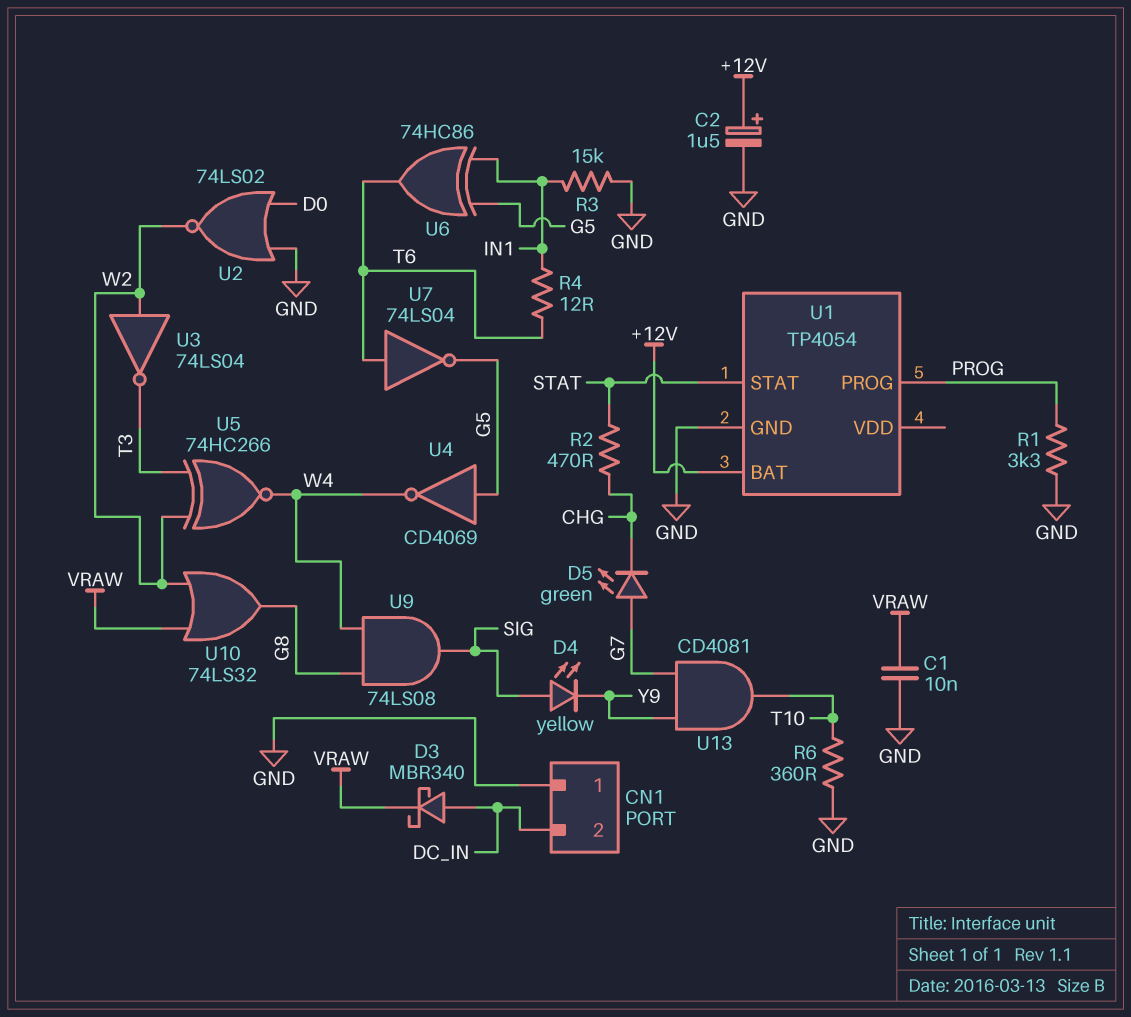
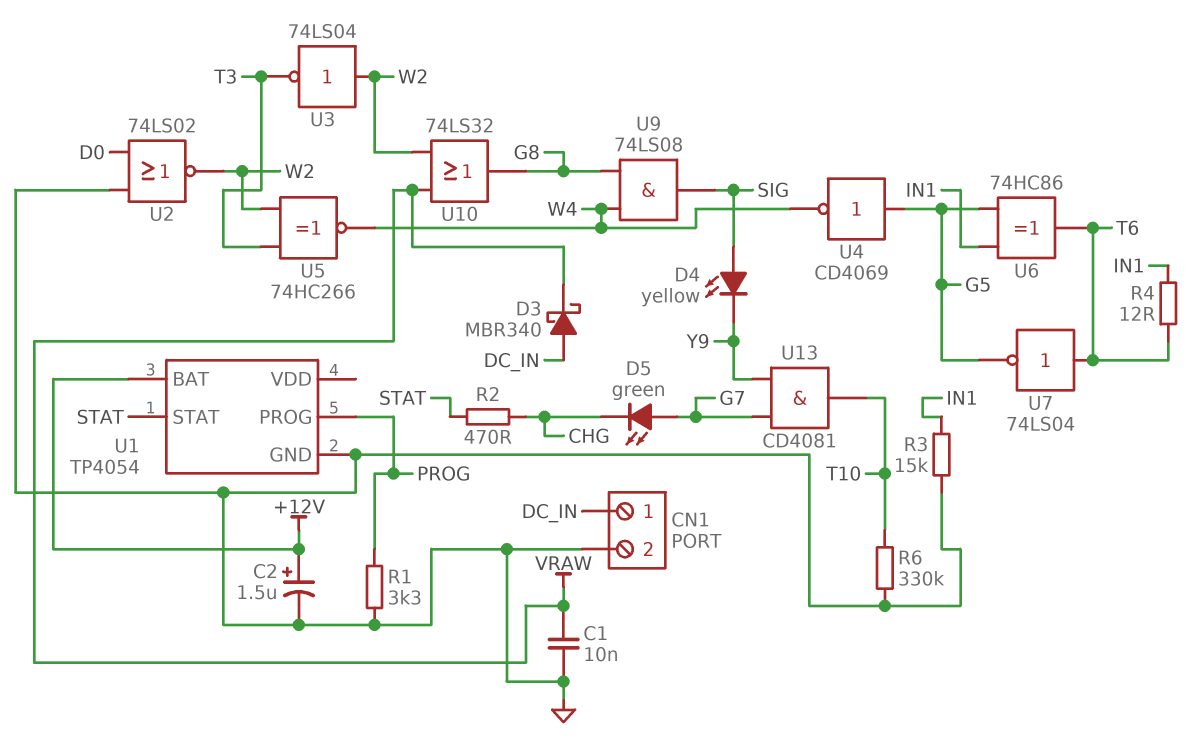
CN1 pin 1: GND -> DC_IN
CN1 pin 2: DC_IN -> GND
R6: 360 (GND, T10) -> 330k (GND, T10)

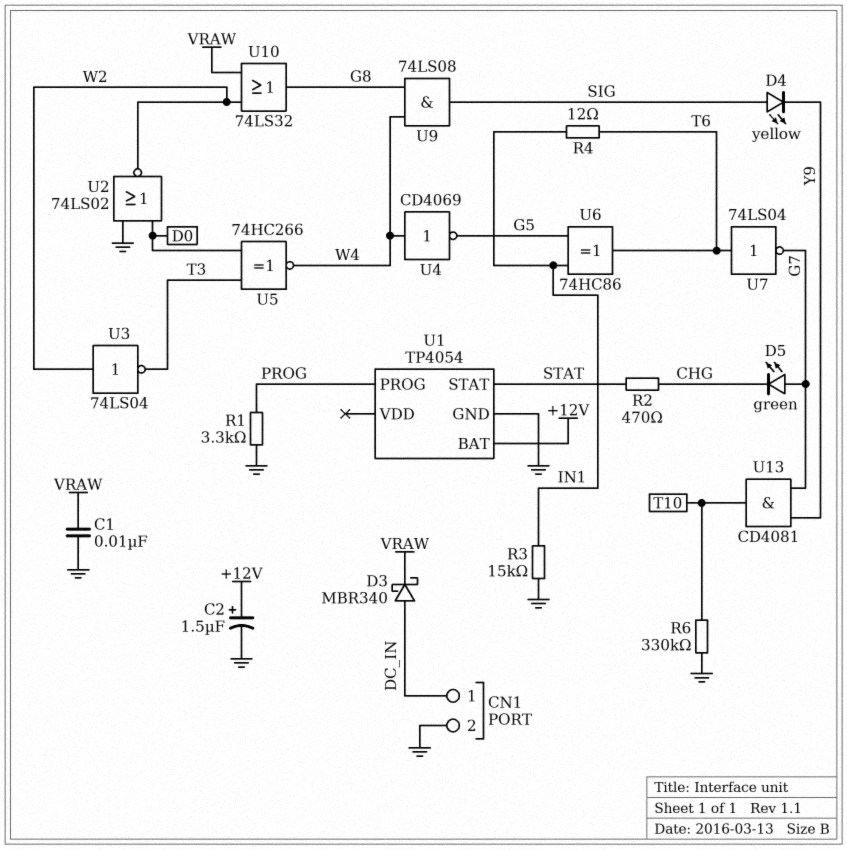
U4: NOT CD4069 (in G5, out W4) -> NOT CD4069 (in W4, out G5)
U5: XNOR 74HC266 (in T3, in W2, out W4) -> XNOR 74HC266 (in D0, in T3, out W4)
U7: NOT 74LS04 (in T6, out G5) -> NOT 74LS04 (in T6, out G7)

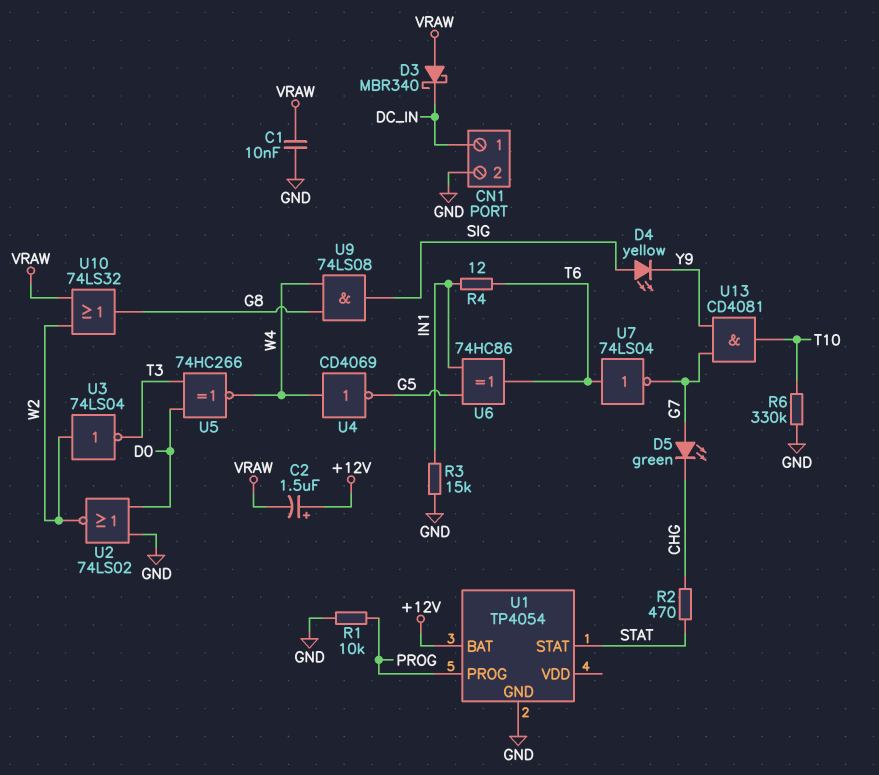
C2: 1.5uF (plus +12V, minus GND) -> 1.5uF (plus +12V, minus VRAW)
D3: schottky MBR340 (A DC_IN, K VRAW) -> schottky MBR340 (A VRAW, K DC_IN)
R1: 3.3k (GND, PROG) -> 10k (GND, PROG)

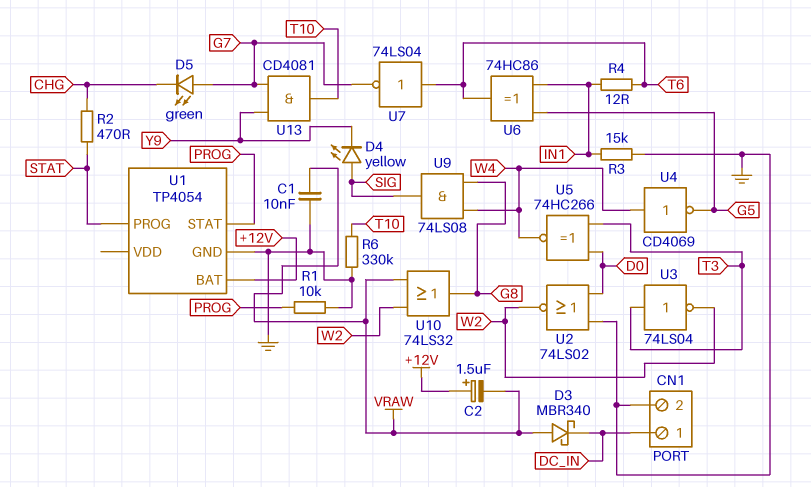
U1 pin PROG: PROG -> STAT
U1 pin STAT: STAT -> PROG
U3: NOT 74LS04 (in W2, out T3) -> NOT 74LS04 (in T3, out W2)

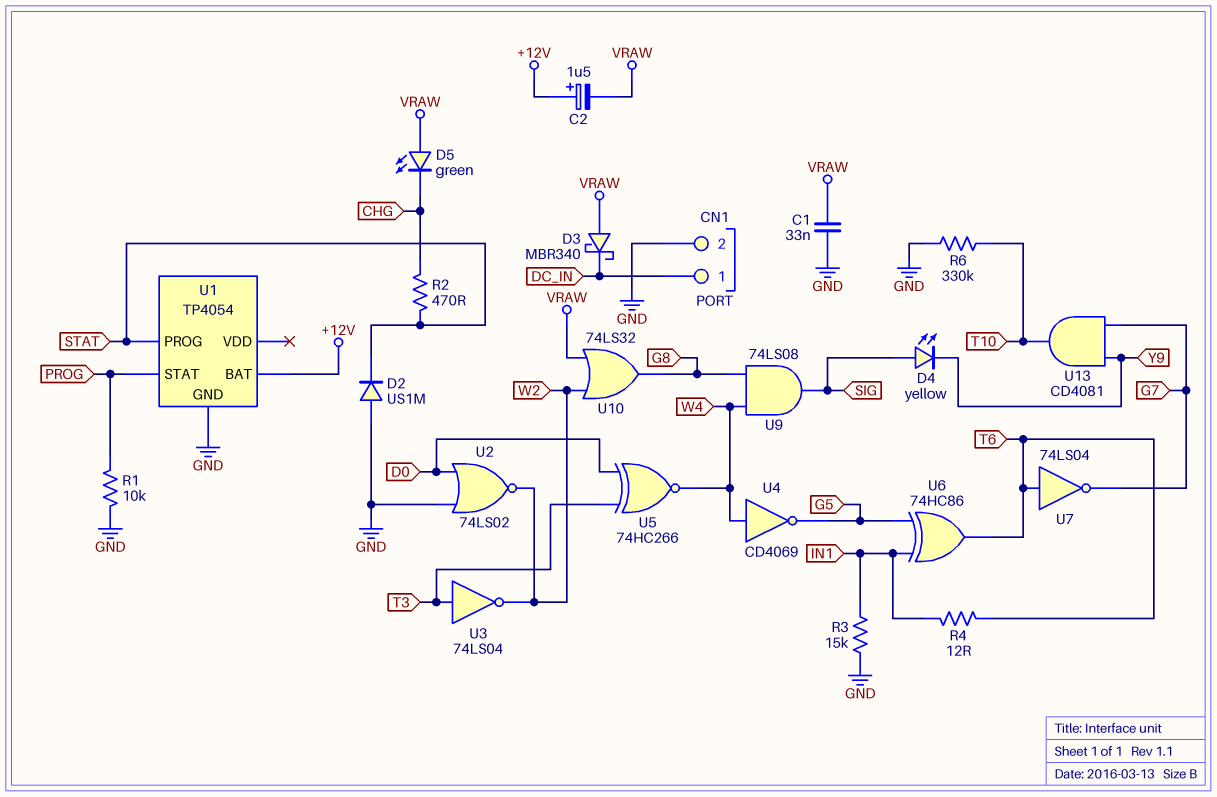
C1: 10nF (GND, VRAW) -> 33nF (GND, VRAW)
D2: none -> diode US1M (A GND, K STAT)
D5: LED green (A G7, K CHG) -> LED green (A VRAW, K CHG)

